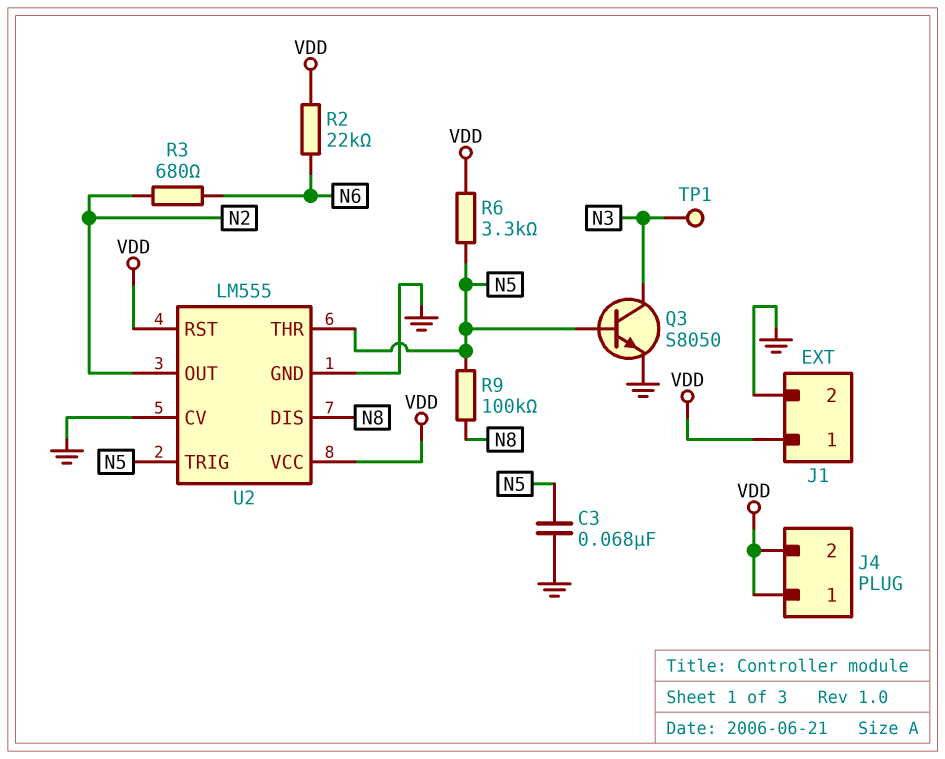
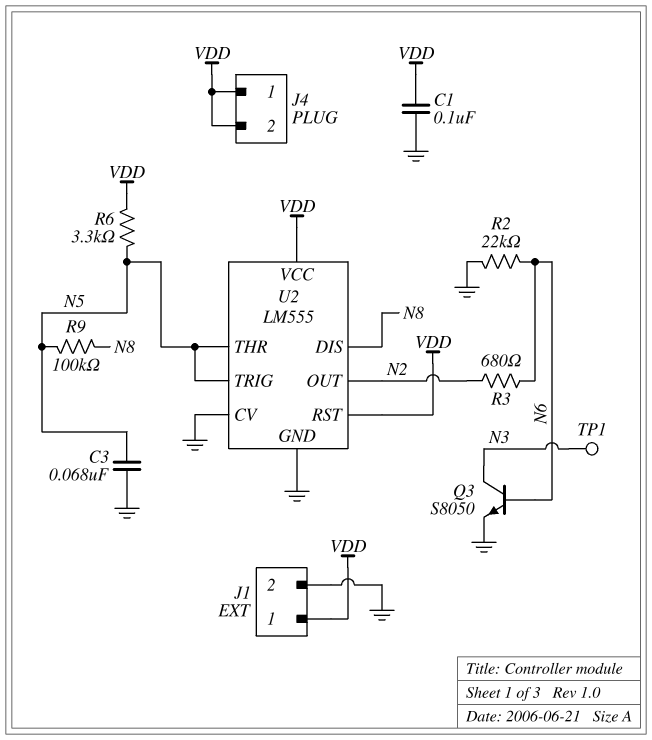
C1: none -> 100nF (GND, VDD)
Q3: NPN S8050 (B N5, C N3, E GND) -> NPN S8050 (B N6, C N3, E GND)
R2: 22k (N6, VDD) -> 22k (GND, N6)

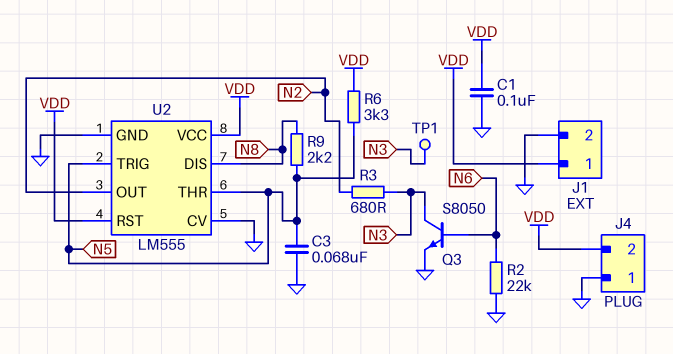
J4 pin 1: VDD -> GND
R3: 680 (N2, N6) -> 680 (N2, N3)
R9: 100k (N5, N8) -> 2.2k (N5, N8)

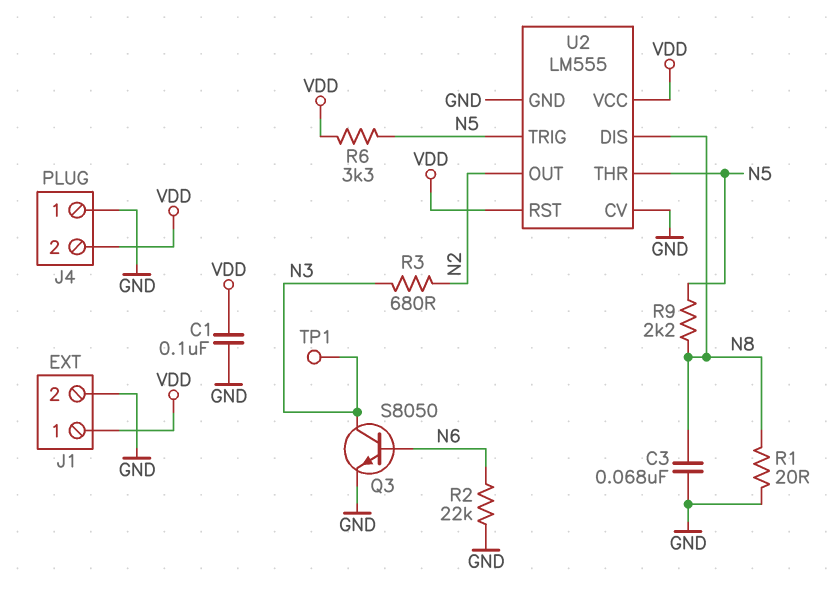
C3: 68nF (GND, N5) -> 68nF (GND, N8)
R1: none -> 20 (GND, N8)

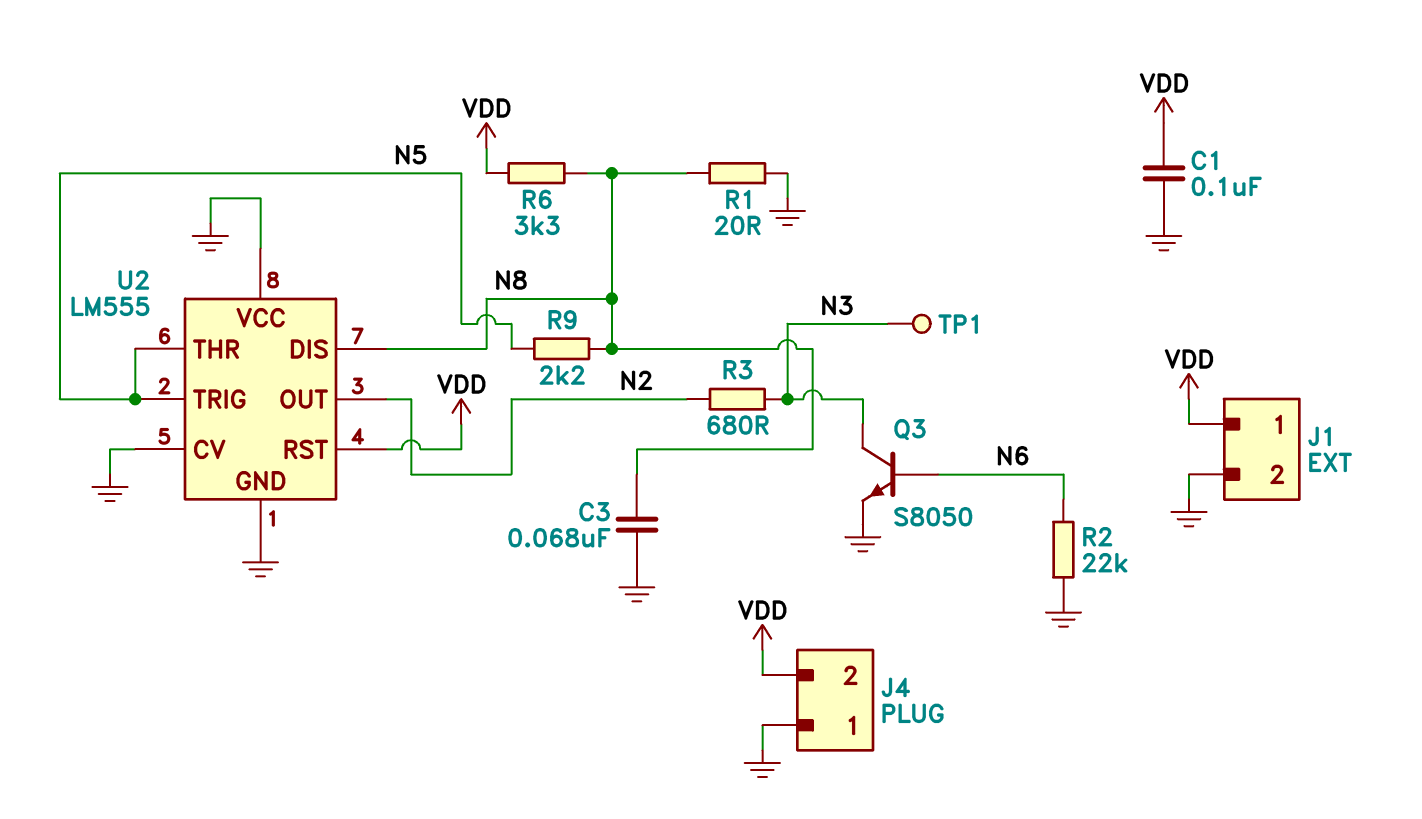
R6: 3.3k (N5, VDD) -> 3.3k (N8, VDD)
U2 pin VCC: VDD -> GND

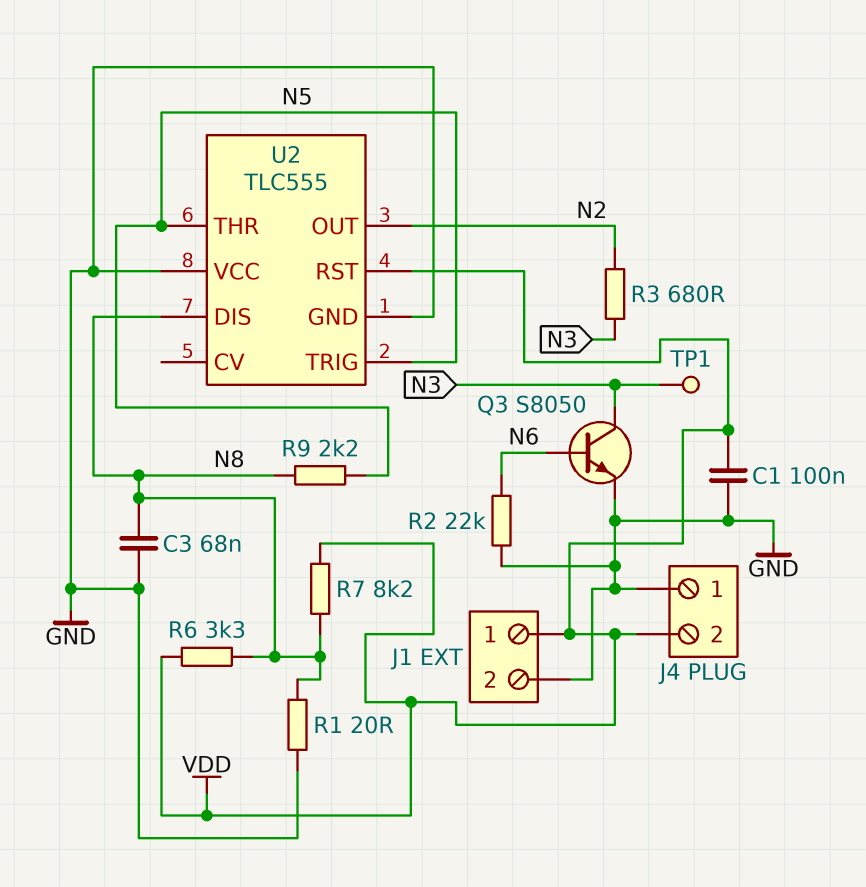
R7: none -> 8.2k (N8, VDD)
U2: LM555 -> TLC555
U2 pin CV: GND -> none

